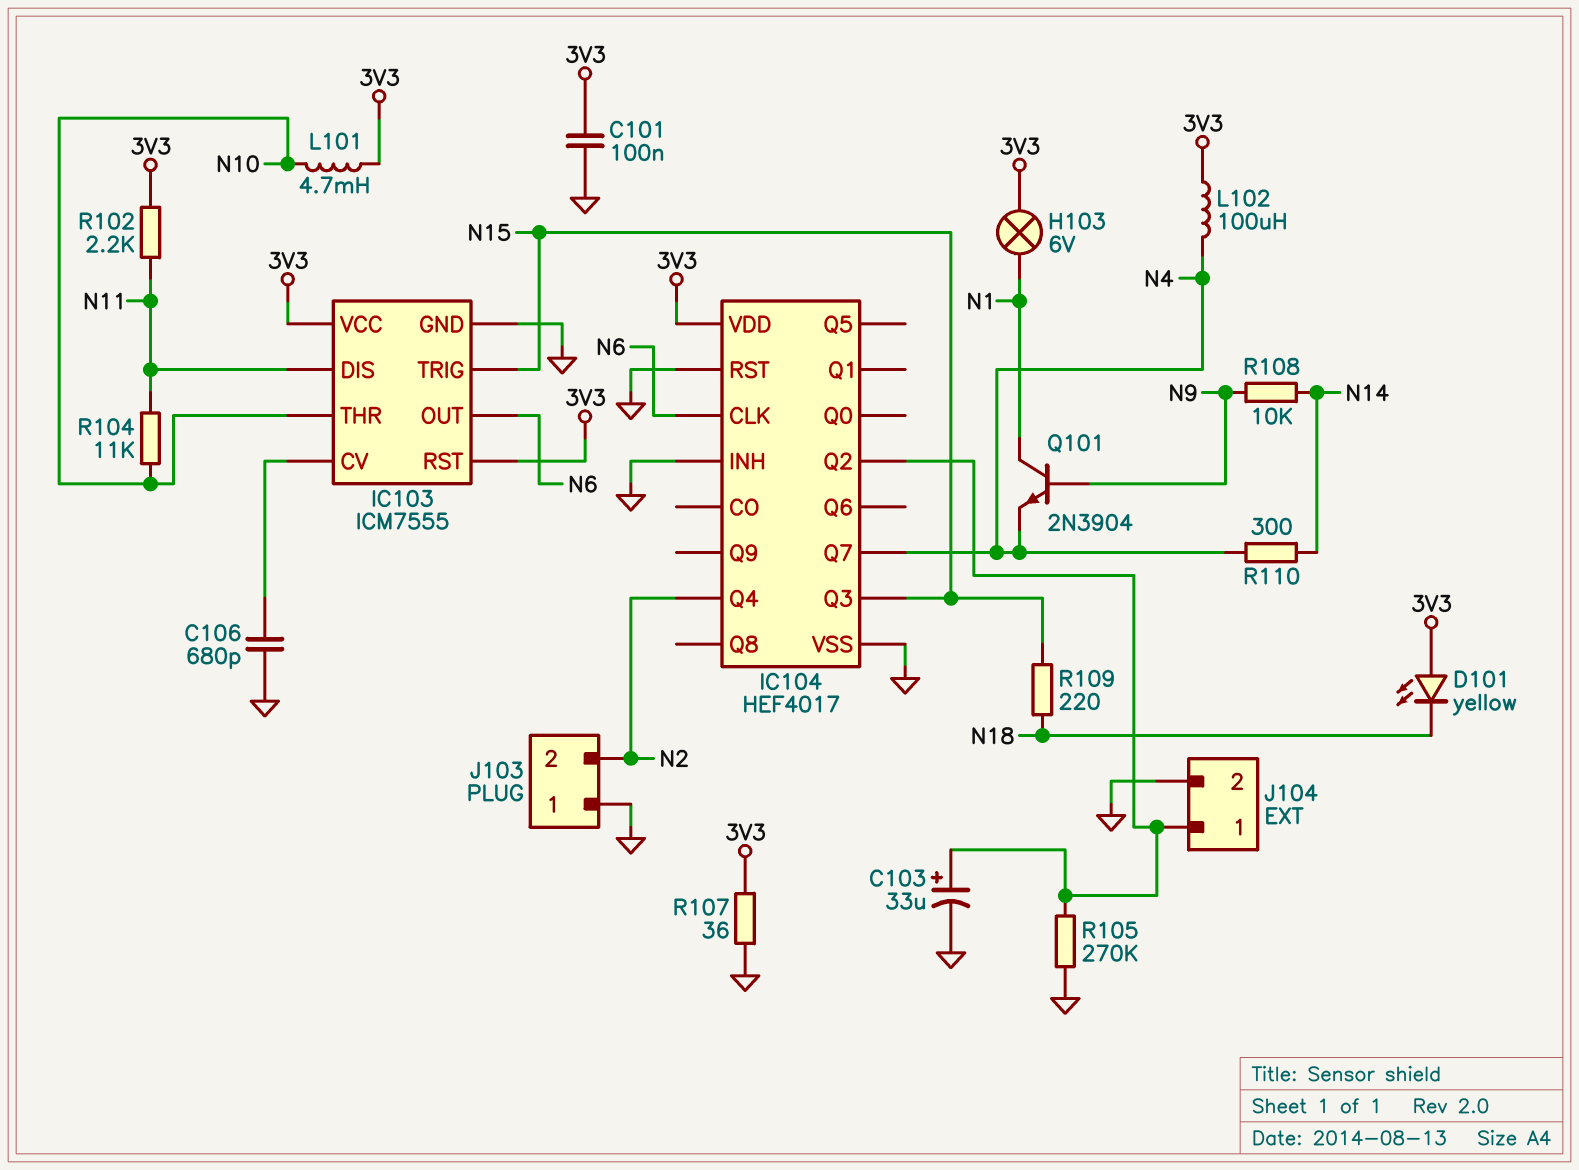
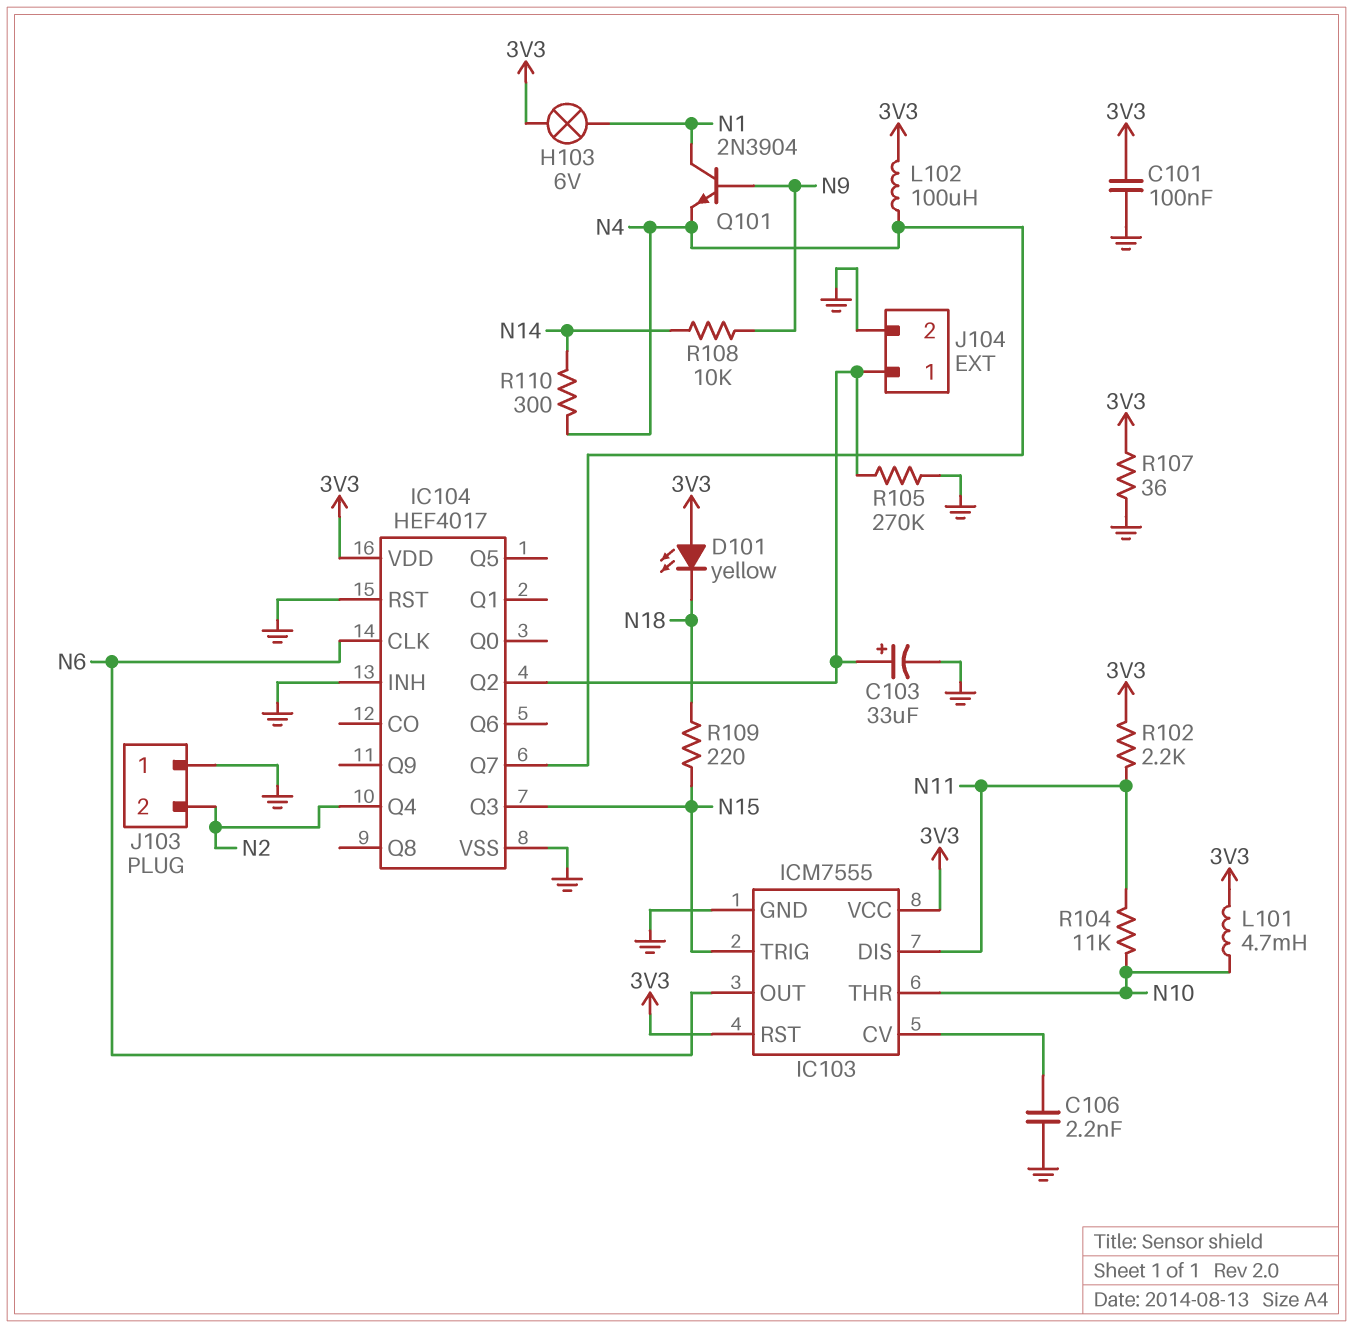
C106: 680pF (GND, IC103/CV) -> 2.2nF (GND, IC103/CV)

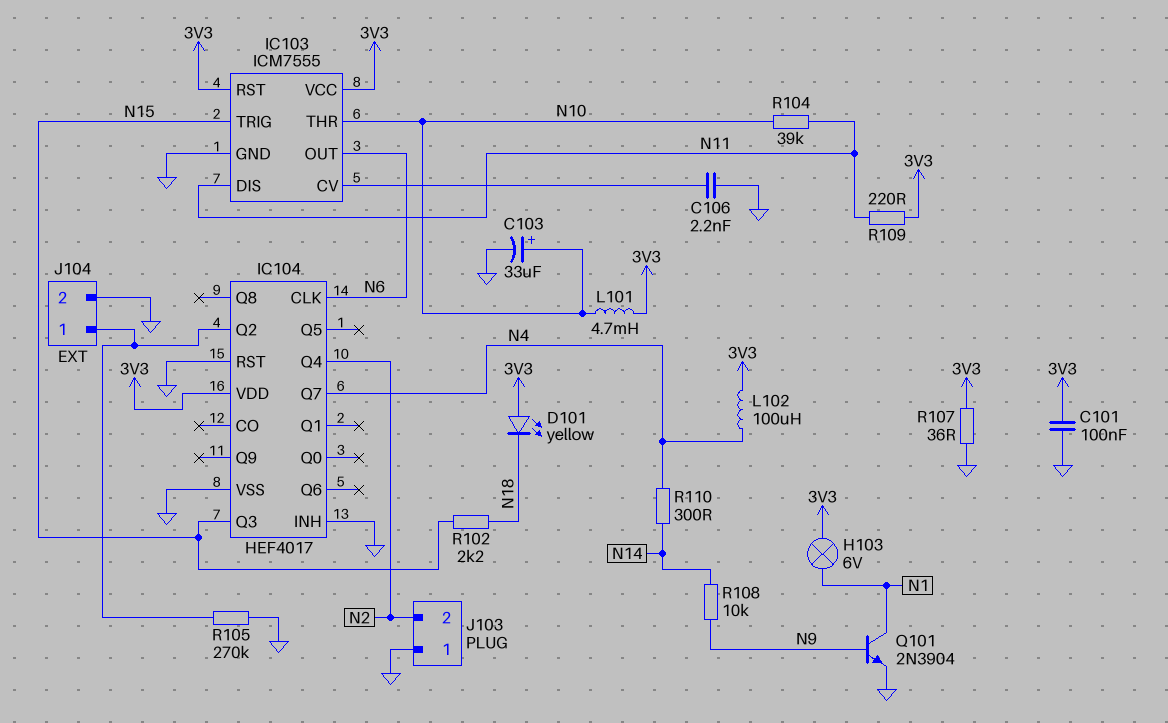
C103: 33uF (plus IC104/Q2, minus GND) -> 33uF (plus N10, minus GND)
Q101: NPN 2N3904 (B N9, C N1, E N4) -> NPN 2N3904 (B N9, C N1, E GND)
R102: 2.2k (3V3, N11) -> 2.2k (N15, N18)
R104: 11k (N10, N11) -> 39k (N10, N11)
R109: 220 (N15, N18) -> 220 (3V3, N11)

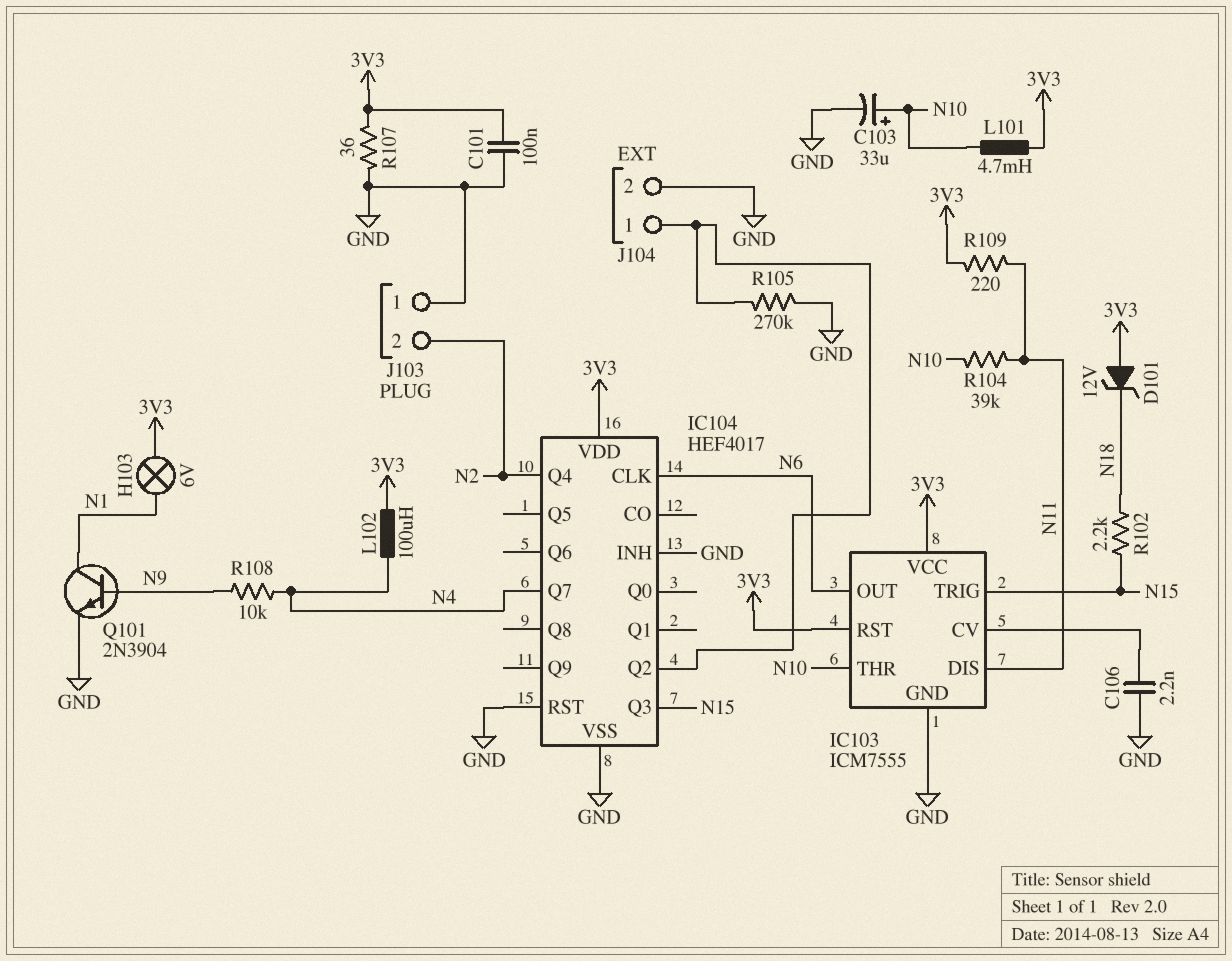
D101: LED yellow (A 3V3, K N18) -> zener 12V (A 3V3, K N18)
R108: 10k (N9, N14) -> 10k (N4, N9)
R110: 300 (N4, N14) -> none

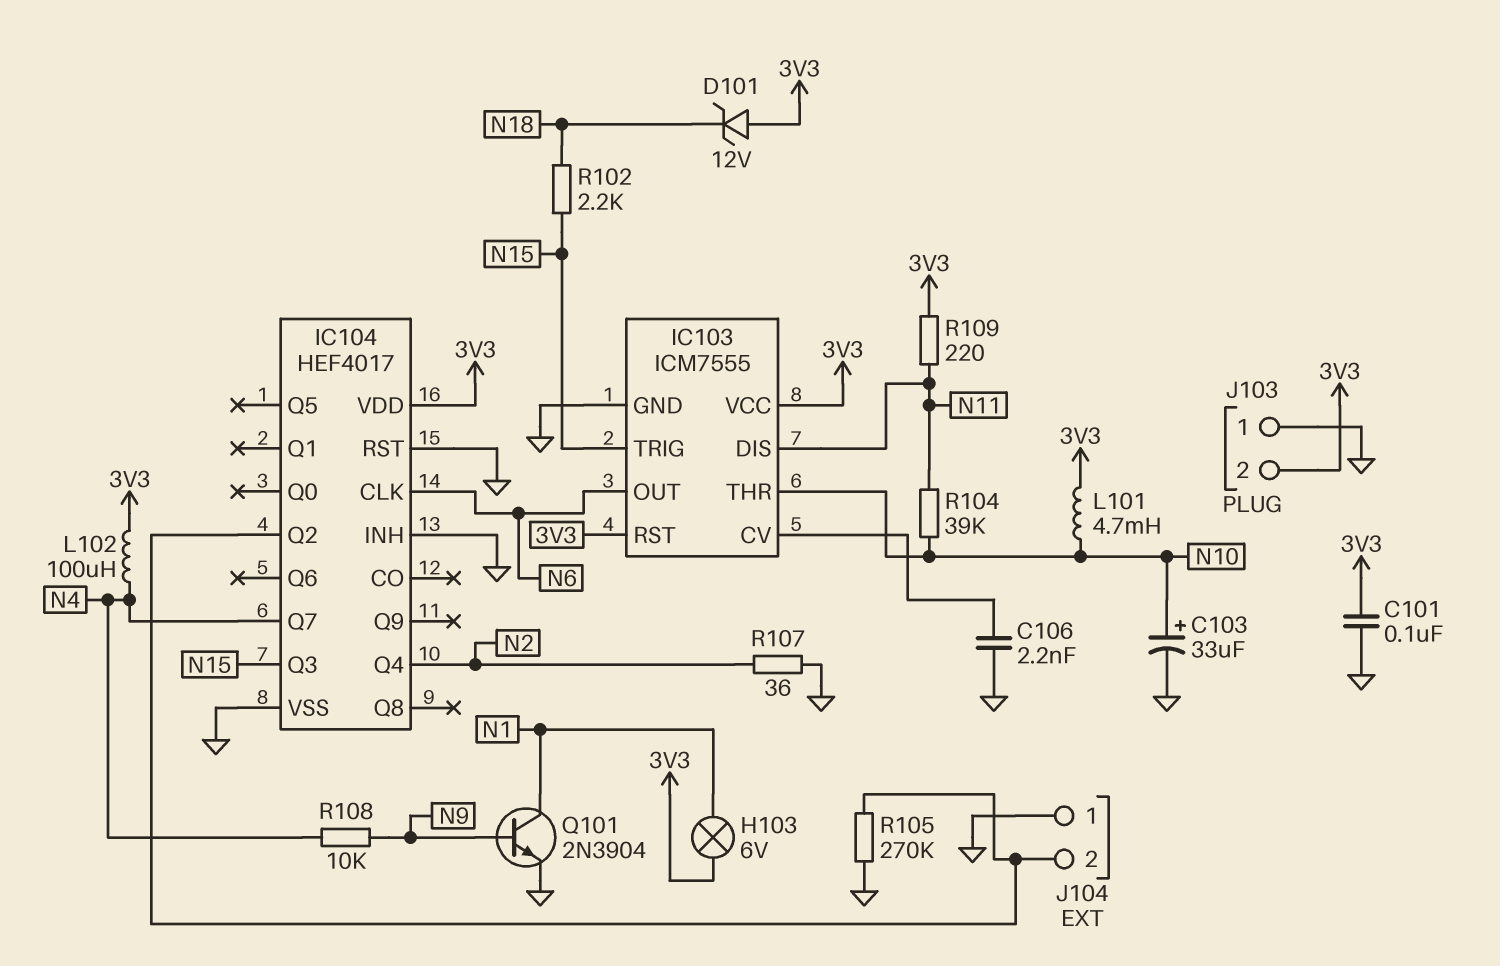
J103 pin 2: N2 -> 3V3
J104 pin 1: IC104/Q2 -> GND
J104 pin 2: GND -> IC104/Q2
R107: 36 (3V3, GND) -> 36 (GND, N2)

